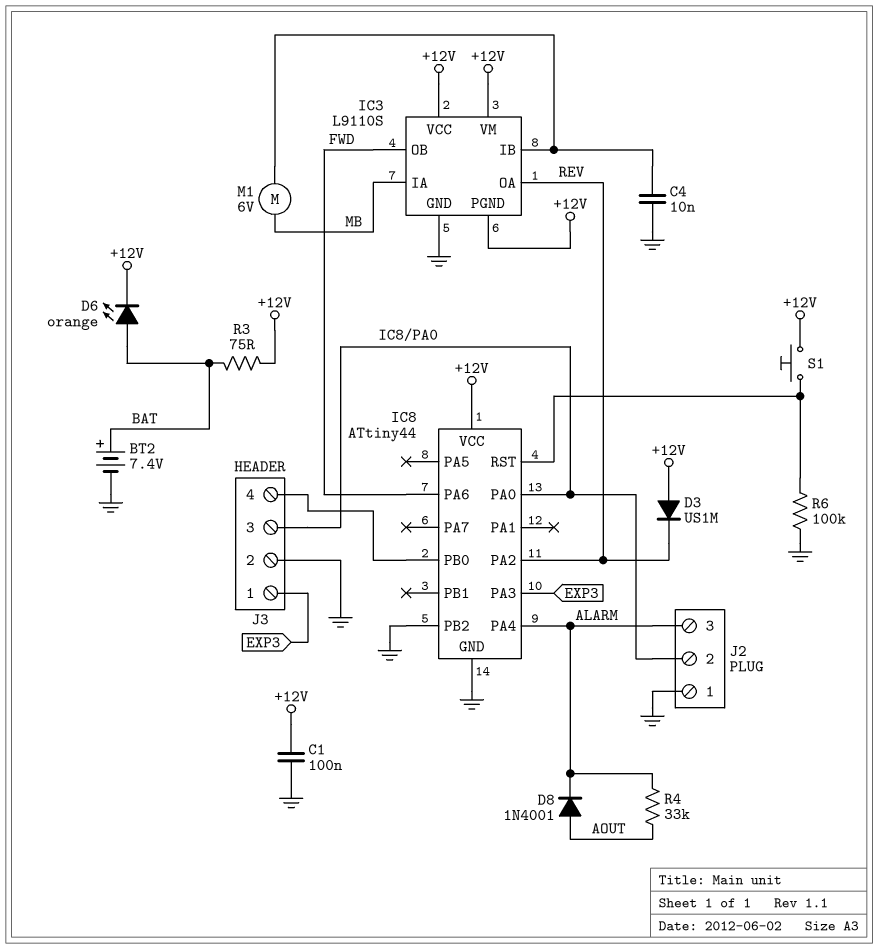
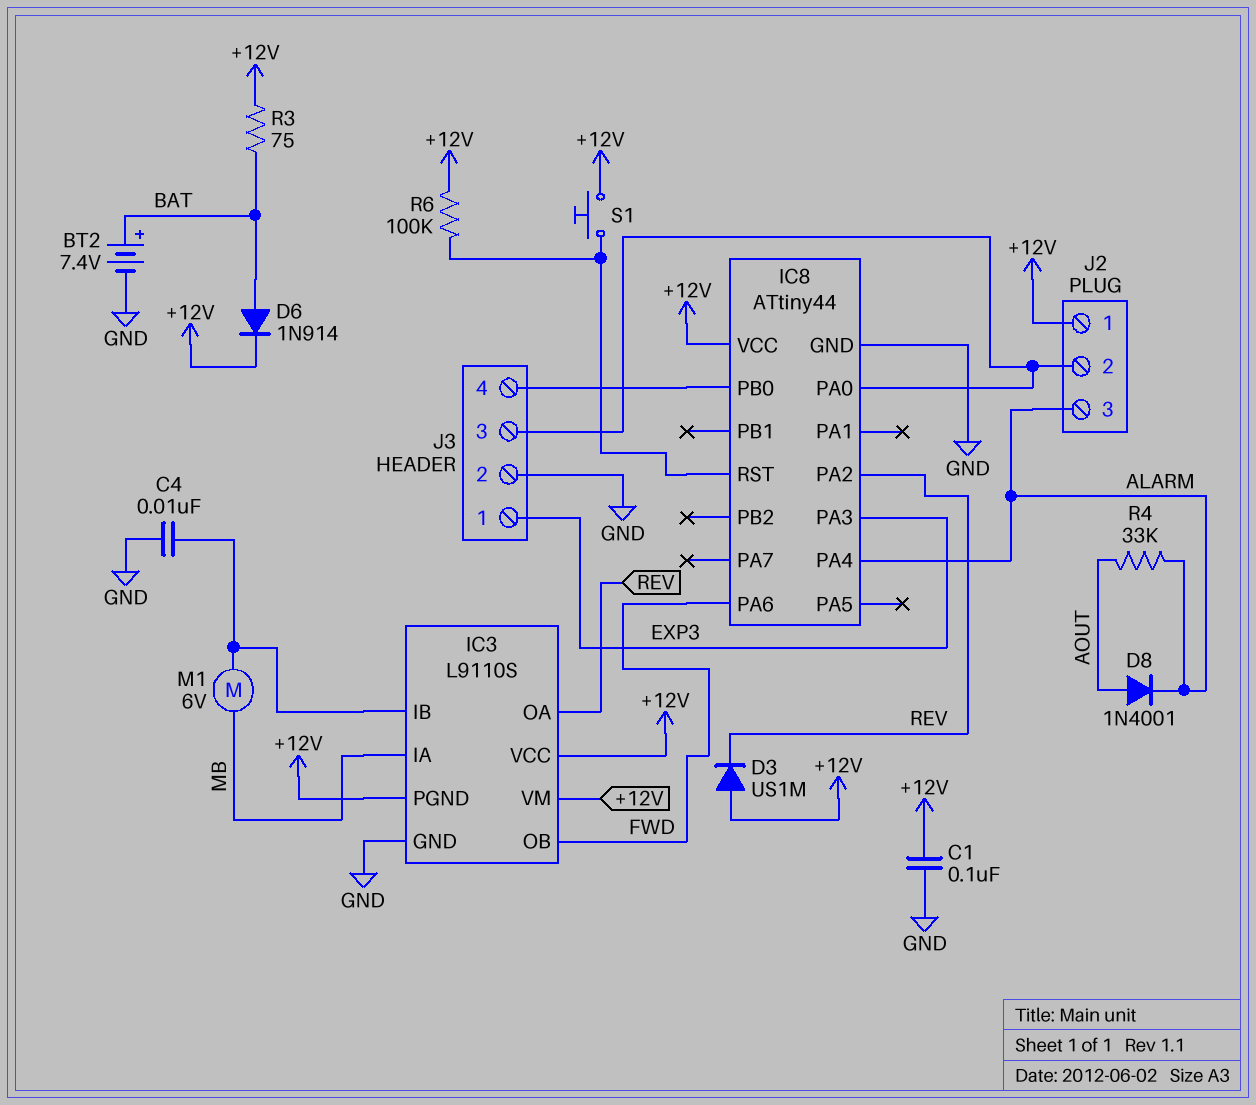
D6: LED orange (A BAT, K +12V) -> diode 1N914 (A BAT, K +12V)
IC8 pin PB2: GND -> none
J2 pin 1: GND -> +12V
R6: 100k (GND, IC8/RST) -> 100k (+12V, IC8/RST)

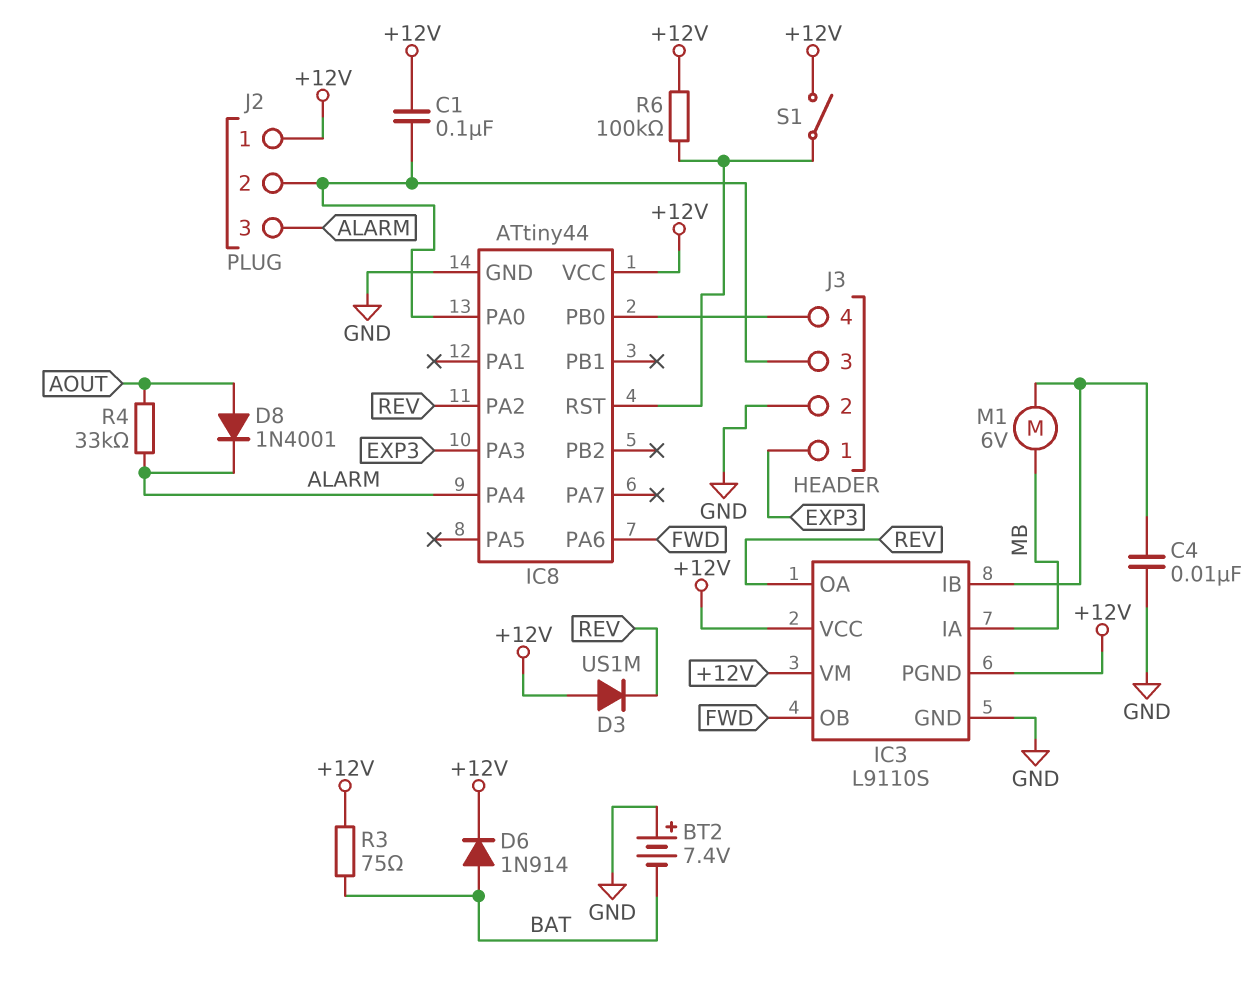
BT2: 7.4V (plus BAT, minus GND) -> 7.4V (plus GND, minus BAT)
C1: 100nF (+12V, GND) -> 100nF (+12V, IC8/PA0)
S1: button (+12V, IC8/RST) -> switch (+12V, IC8/RST)

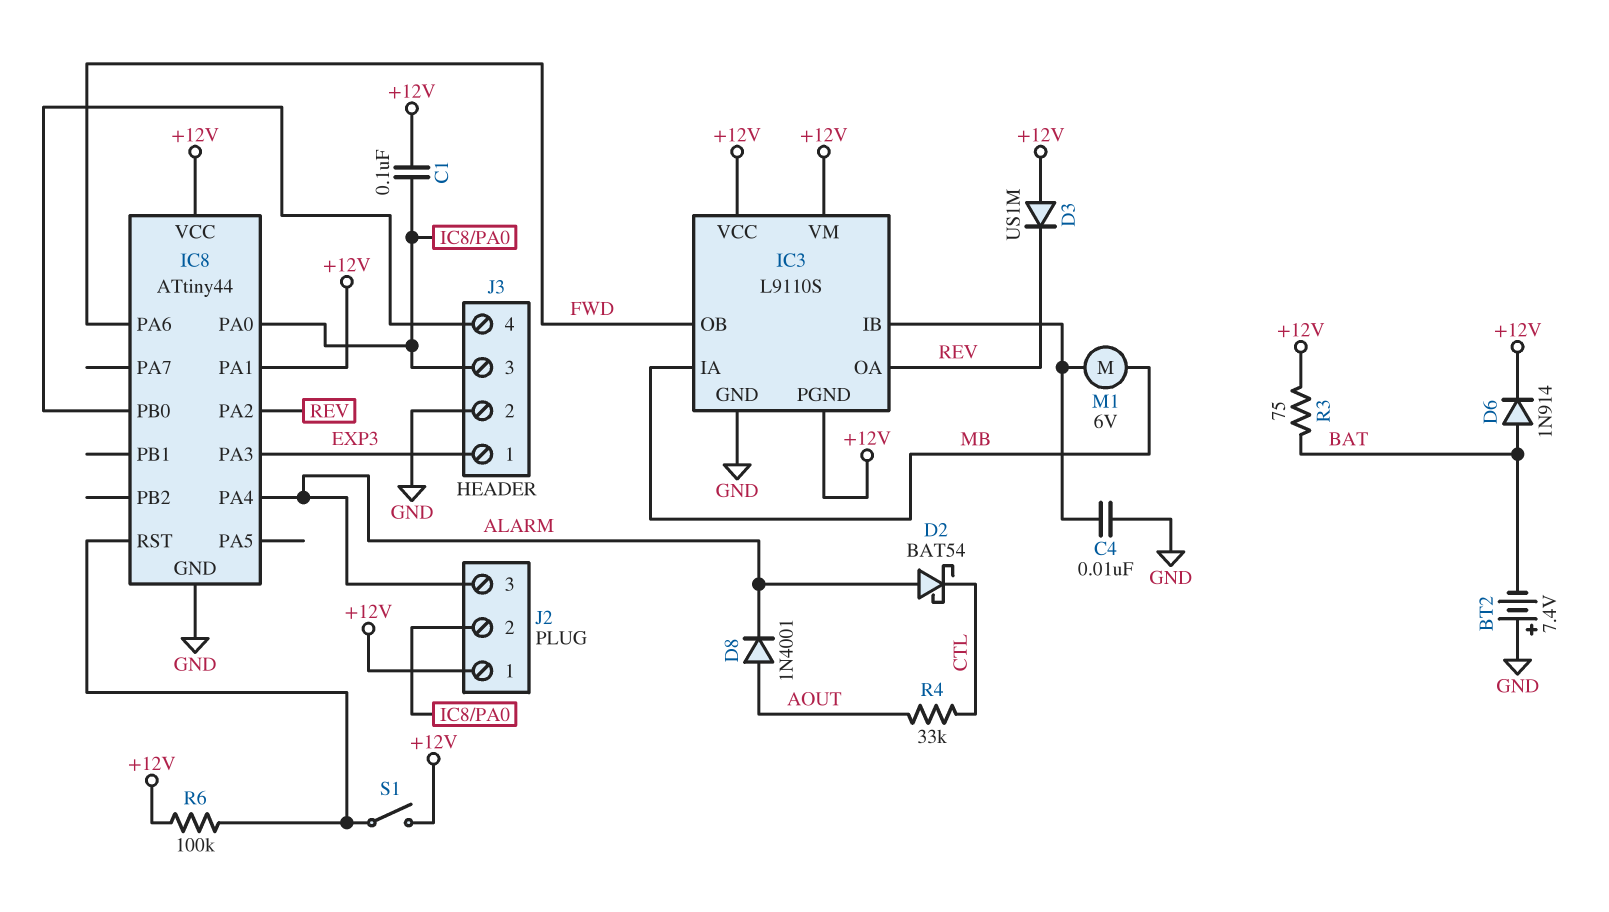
D2: none -> schottky BAT54 (A ALARM, K CTL)
IC8 pin PA1: none -> +12V
R4: 33k (ALARM, AOUT) -> 33k (AOUT, CTL)

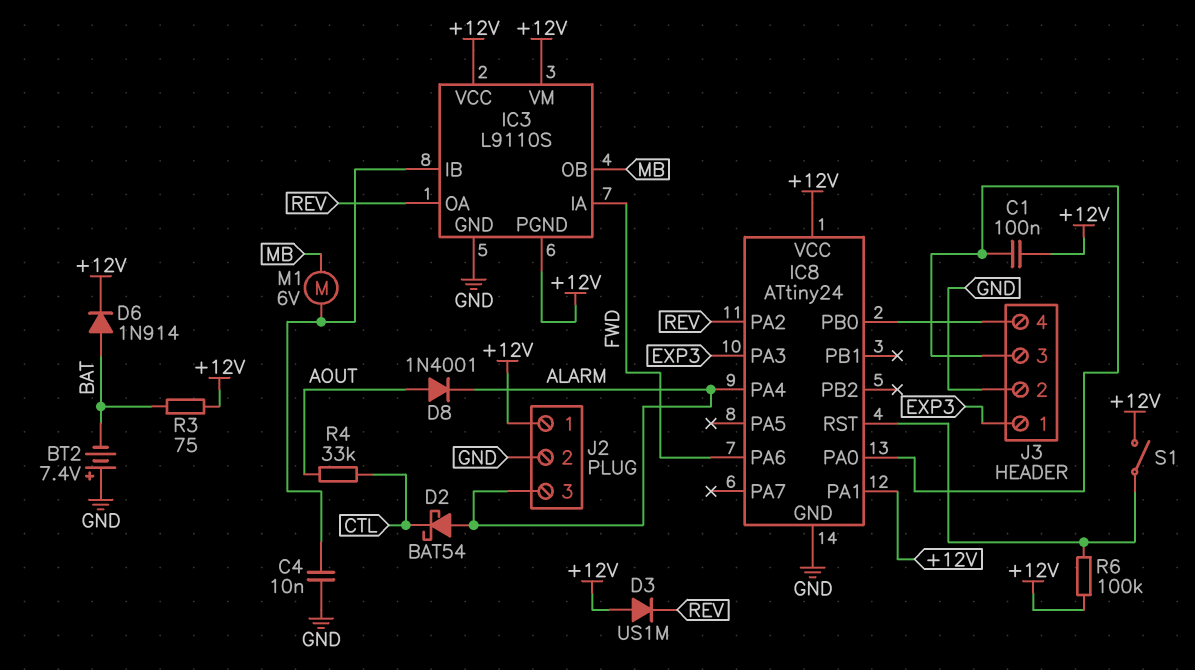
IC3 pin IA: MB -> FWD
IC3 pin OB: FWD -> MB
IC8: ATtiny44 -> ATtiny24
J2 pin 2: IC8/PA0 -> GND

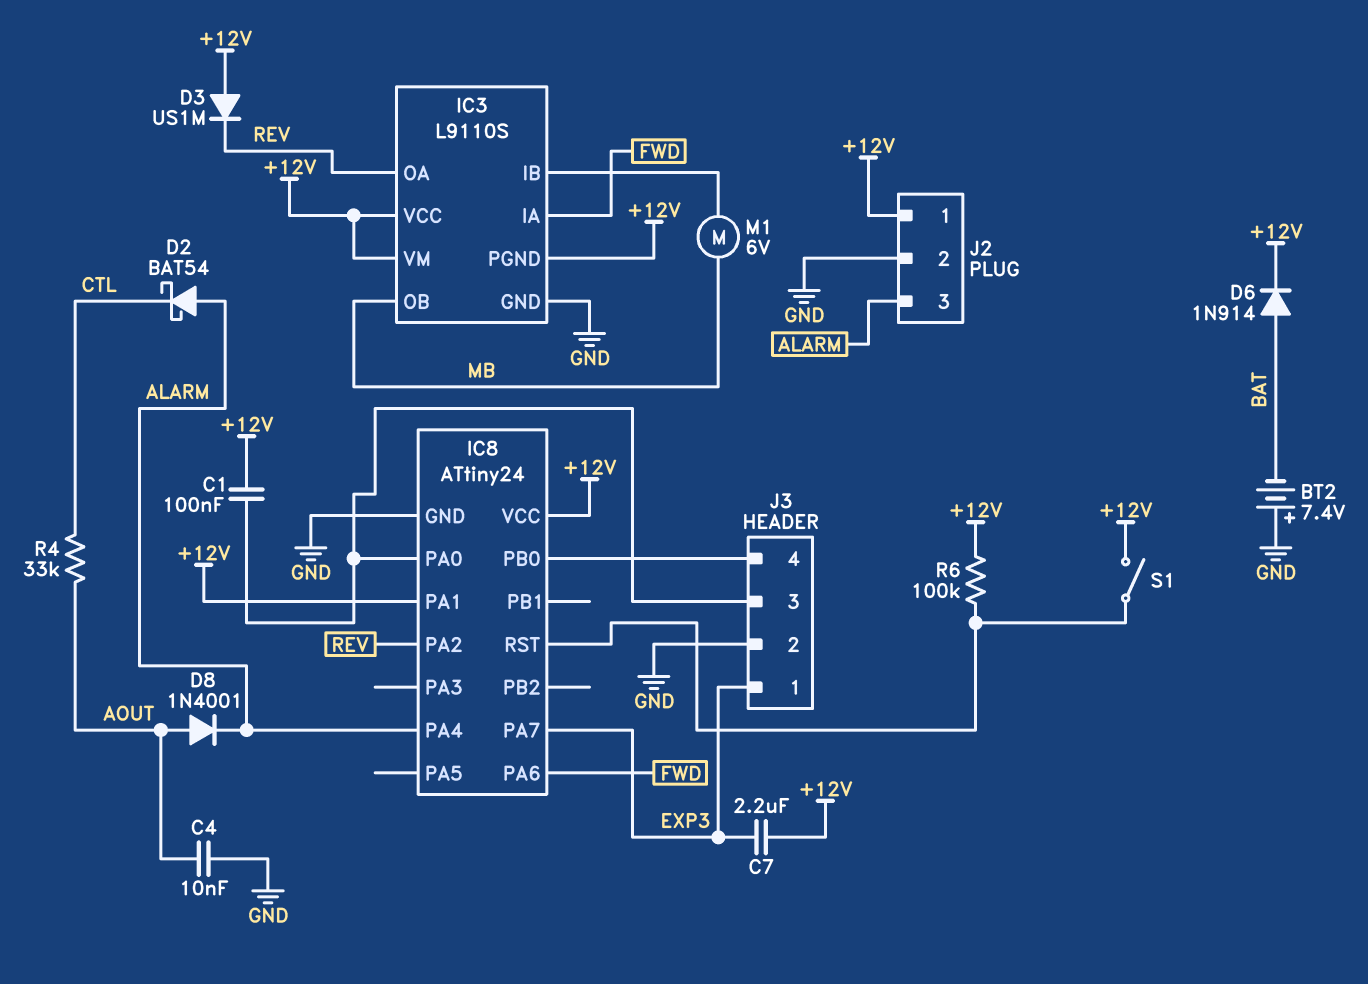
C4: 10nF (GND, IC3/IB) -> 10nF (AOUT, GND)
C7: none -> 2.2uF (+12V, EXP3)
IC8 pin PA3: EXP3 -> none
IC8 pin PA7: none -> EXP3
R3: 75 (+12V, BAT) -> none

